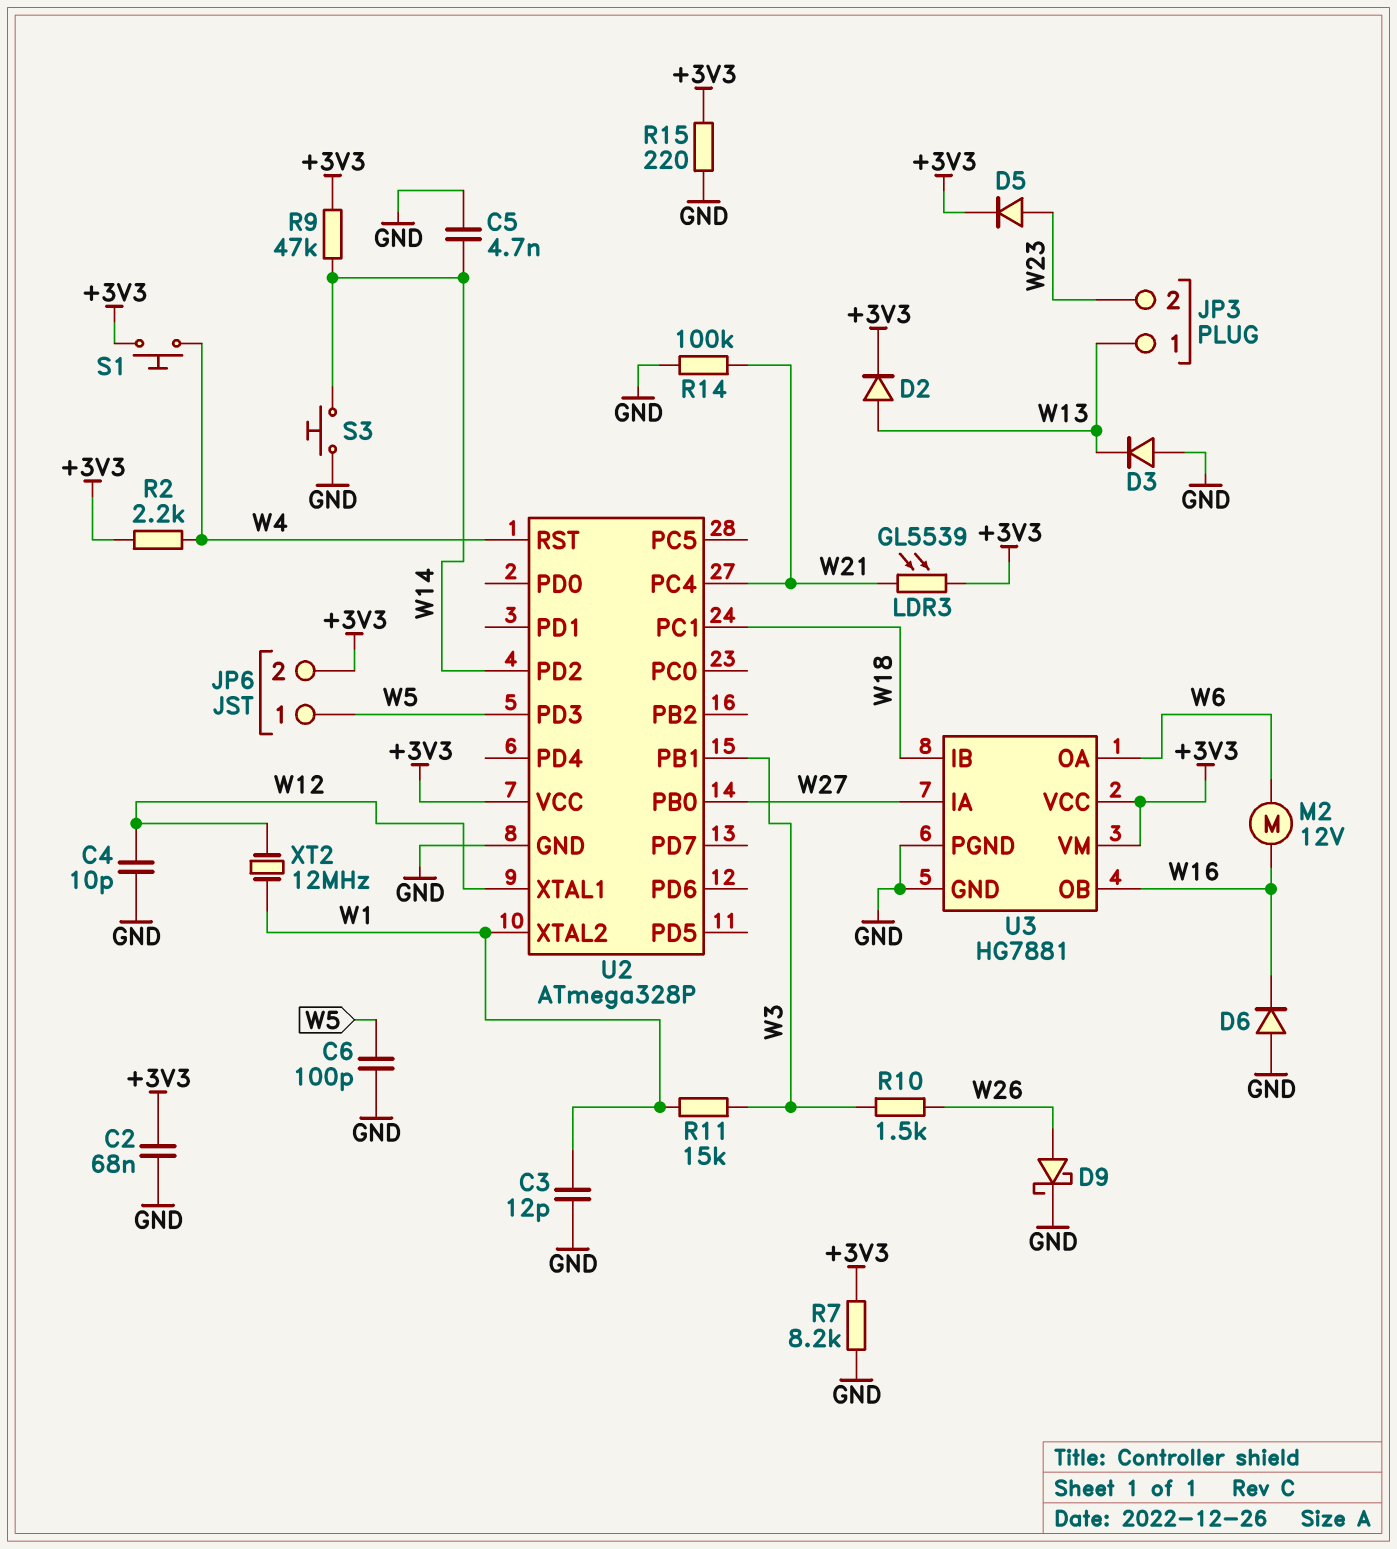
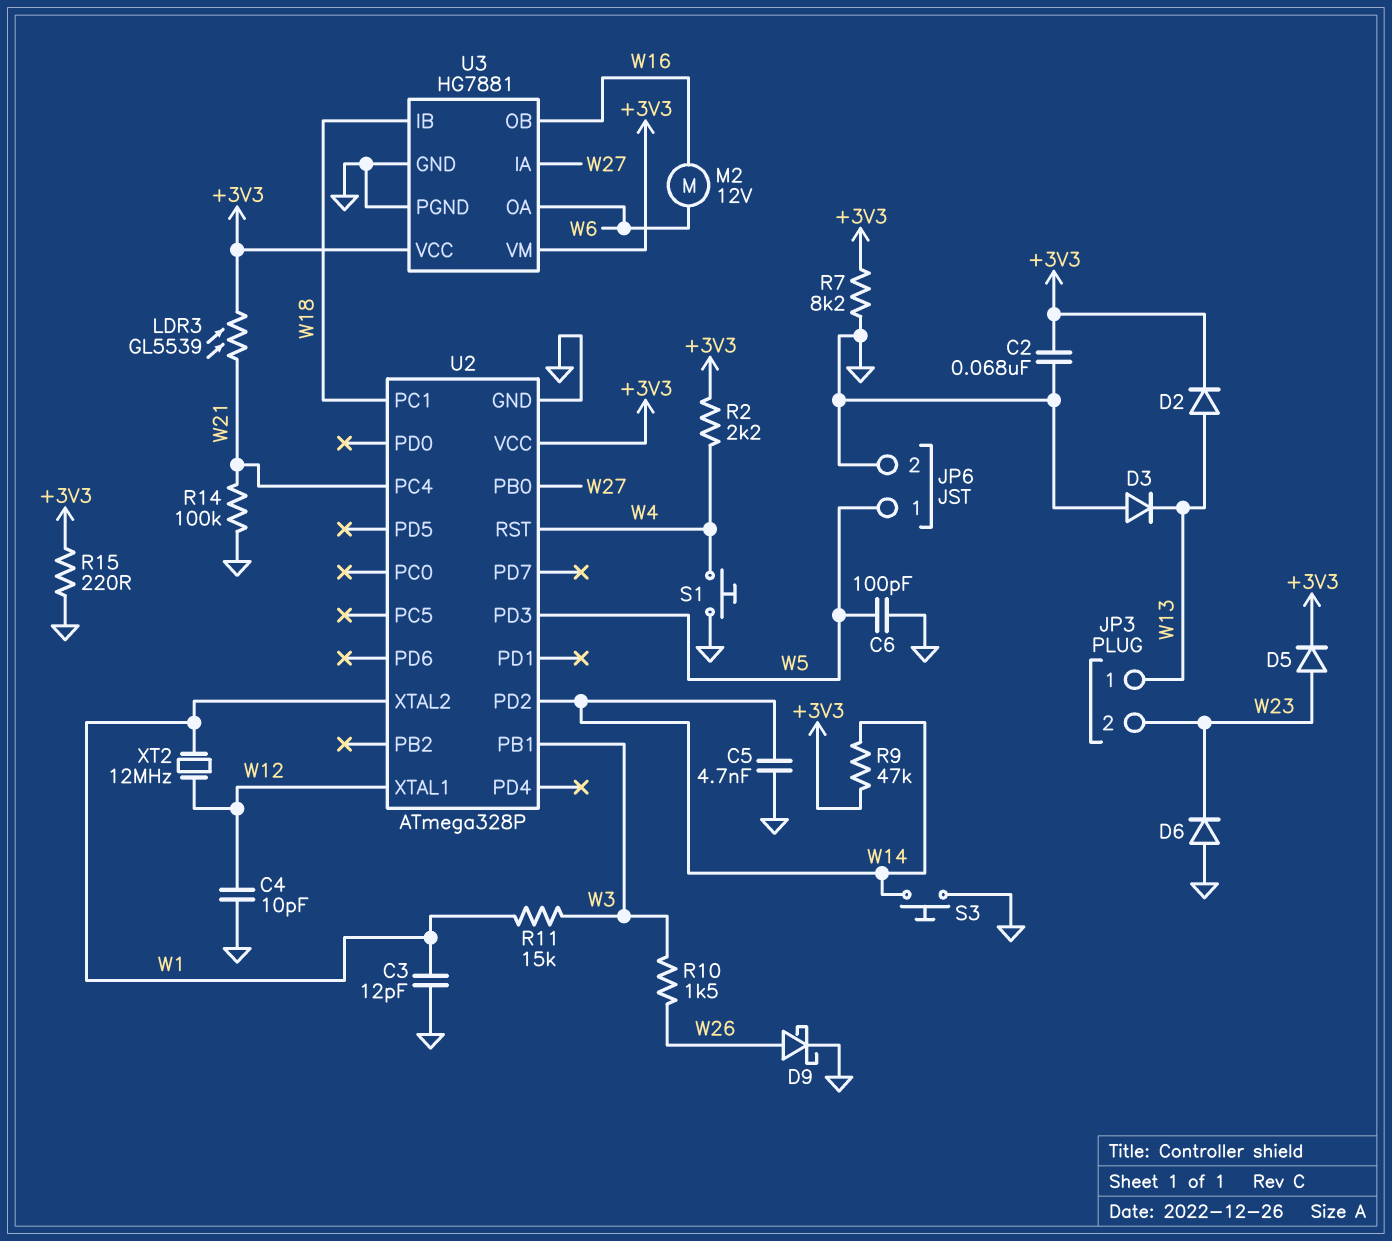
D6: diode (A GND, K W16) -> diode (A GND, K W23)
JP6 pin 2: +3V3 -> GND
S1: button (+3V3, W4) -> button (GND, W4)

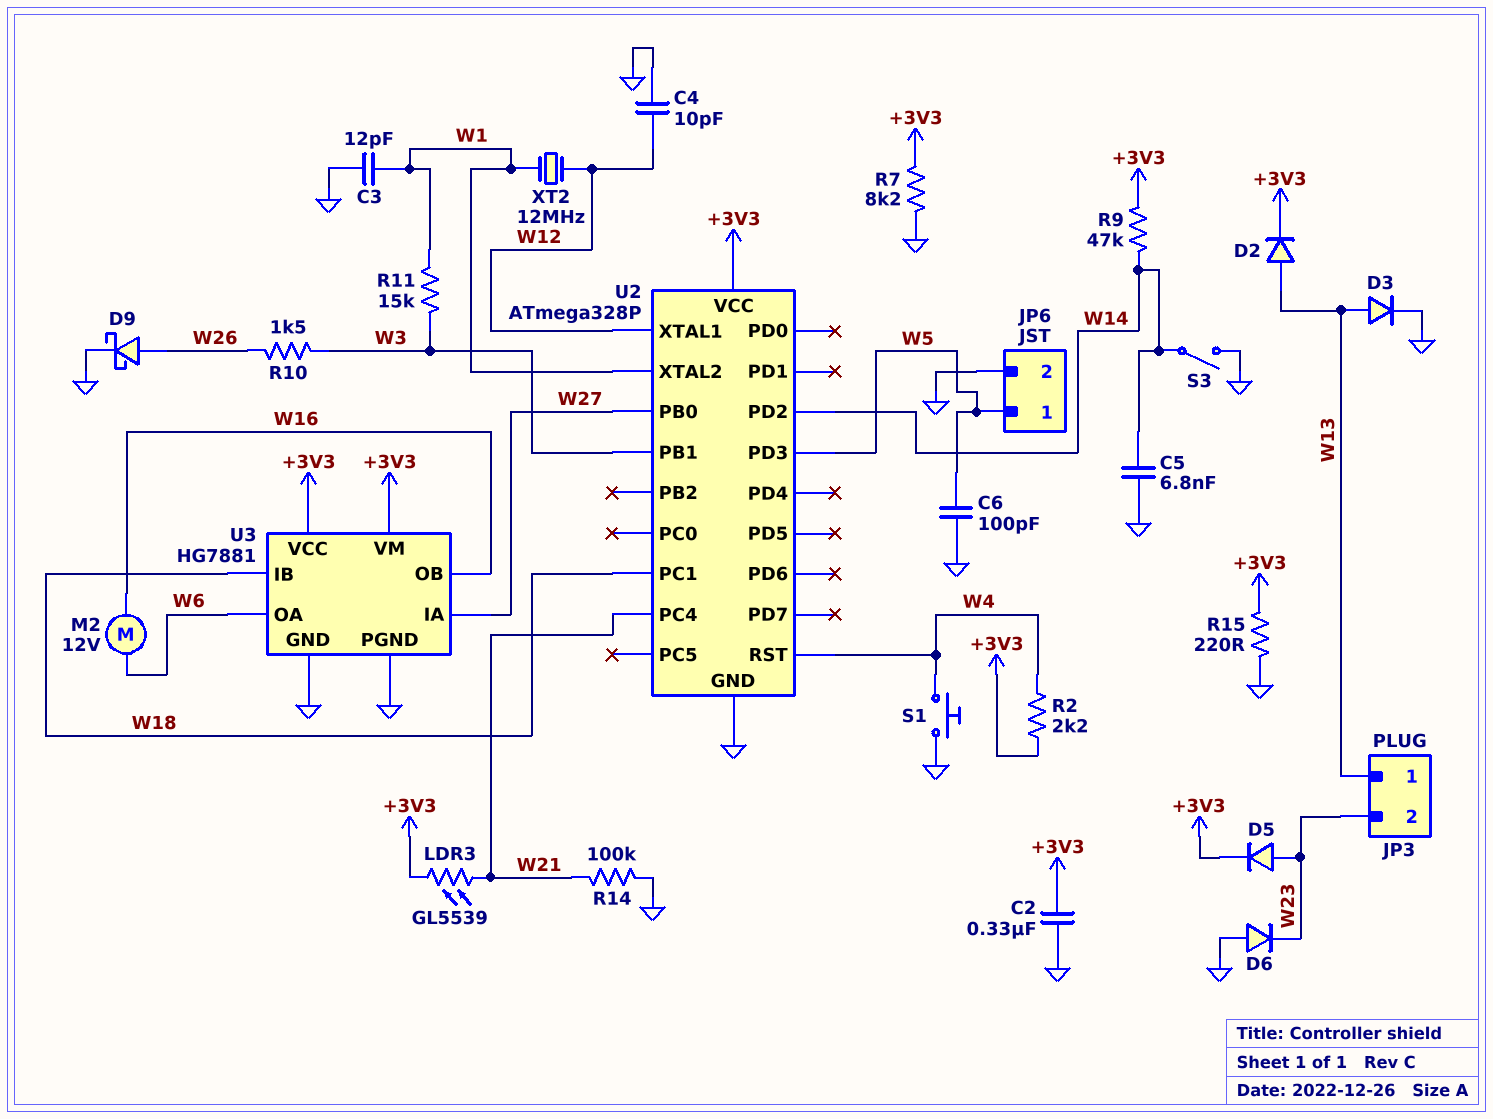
C2: 68nF (+3V3, GND) -> 330nF (+3V3, GND)
C5: 4.7nF (GND, W14) -> 6.8nF (GND, W14)
D3: diode (A GND, K W13) -> diode (A W13, K GND)
S3: button (GND, W14) -> switch (GND, W14)

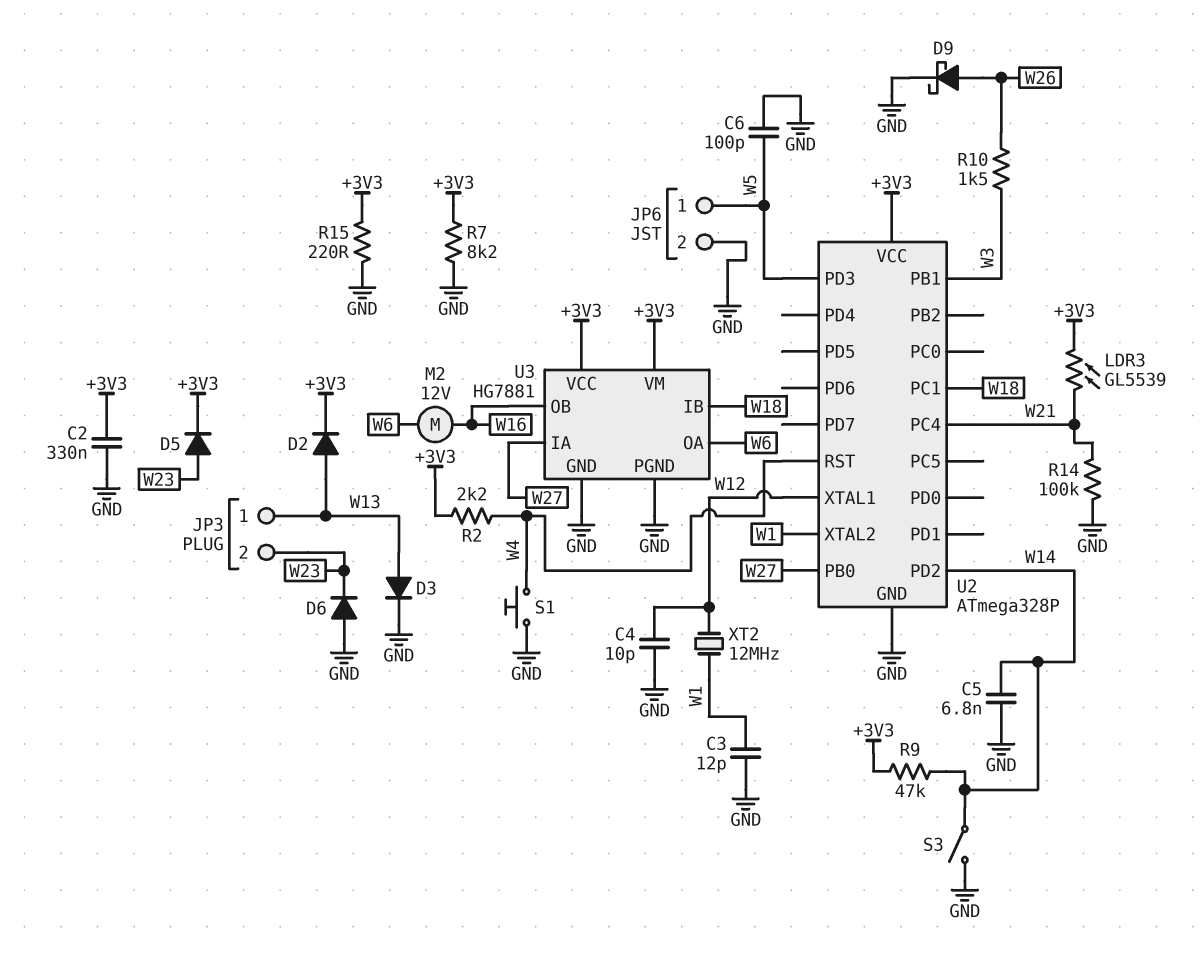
R11: 15k (W1, W3) -> none

